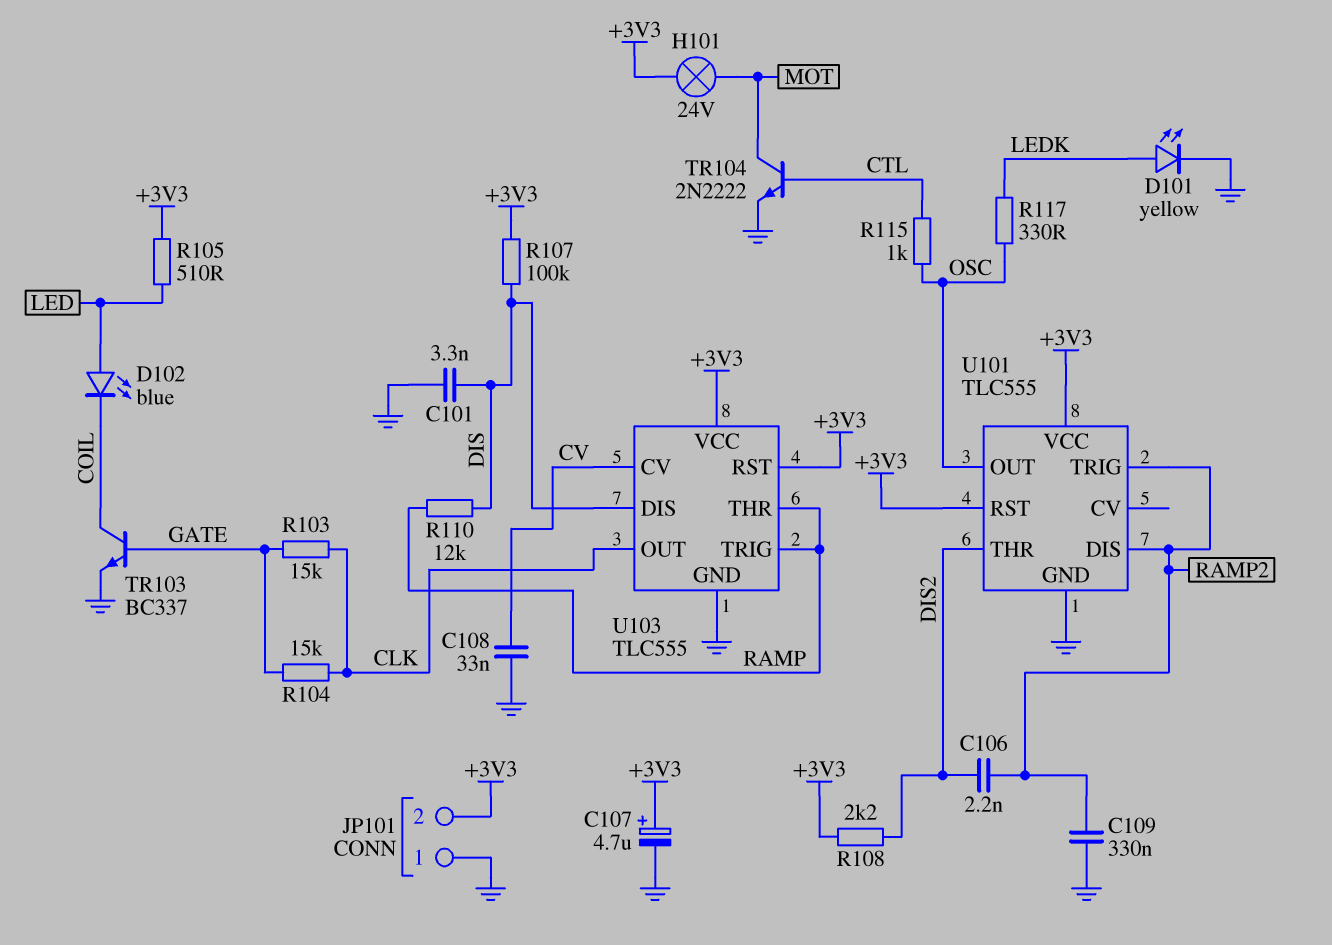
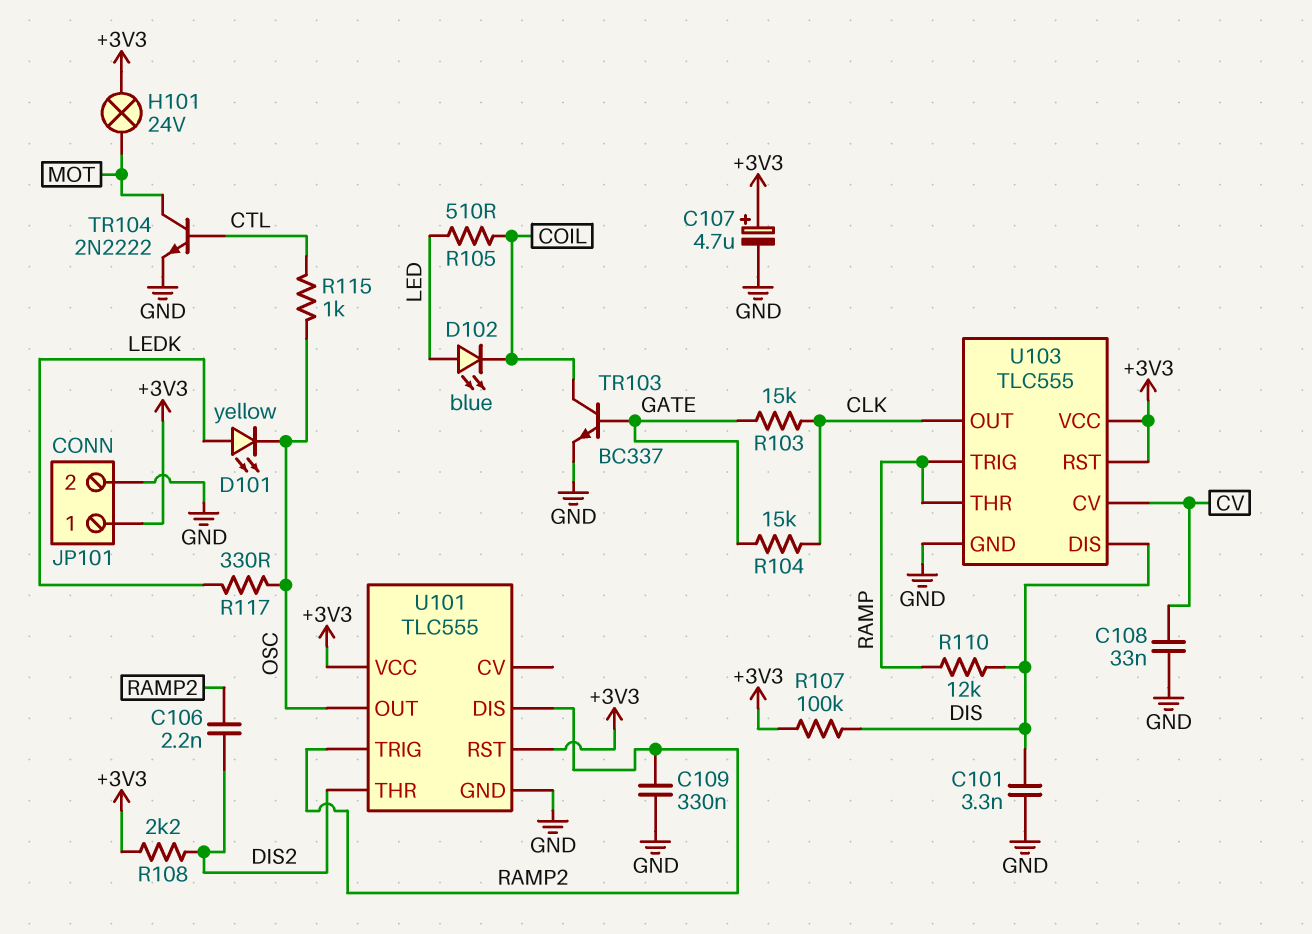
D101: LED yellow (A LEDK, K GND) -> LED yellow (A LEDK, K OSC)
JP101 pin 1: GND -> +3V3
JP101 pin 2: +3V3 -> GND
R105: 510 (+3V3, LED) -> 510 (COIL, LED)

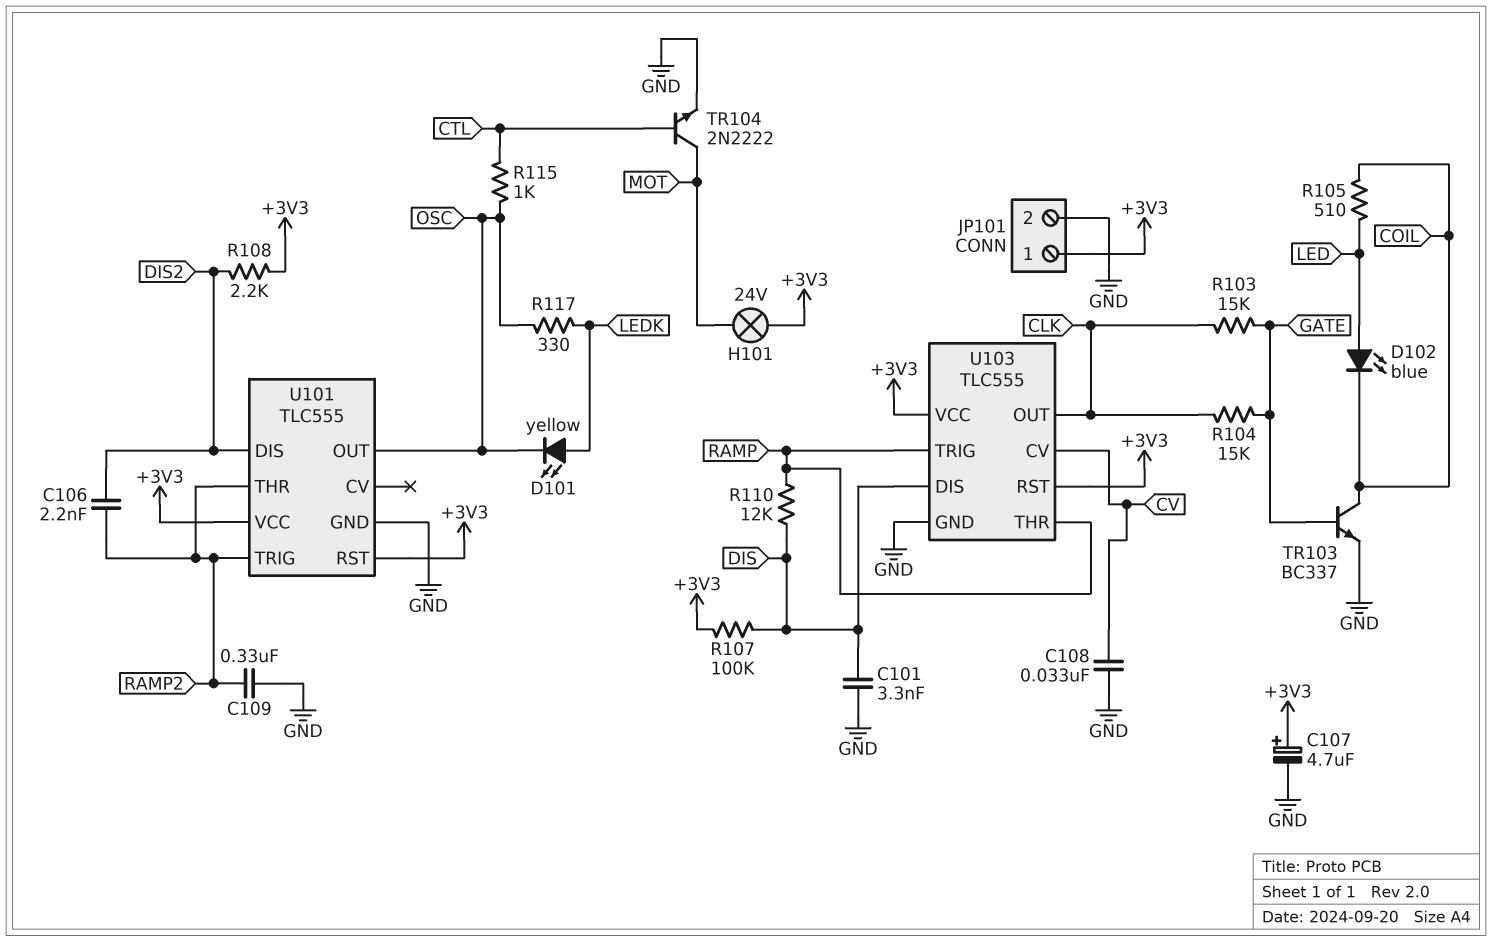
U101 pin DIS: RAMP2 -> DIS2
U101 pin THR: DIS2 -> RAMP2

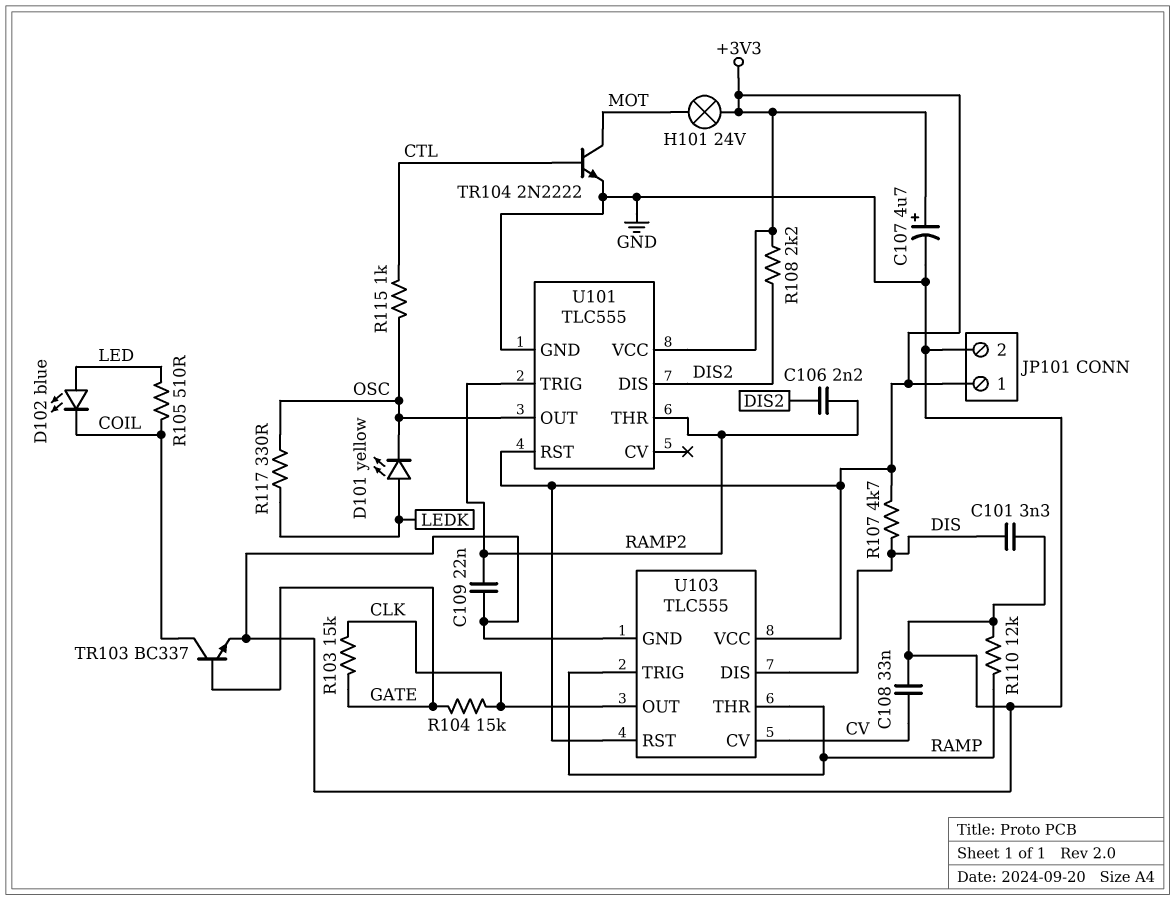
C109: 330nF (GND, RAMP2) -> 22nF (GND, RAMP2)
R107: 100k (+3V3, DIS) -> 4.7k (+3V3, DIS)
R110: 12k (DIS, RAMP) -> 12k (GND, RAMP)

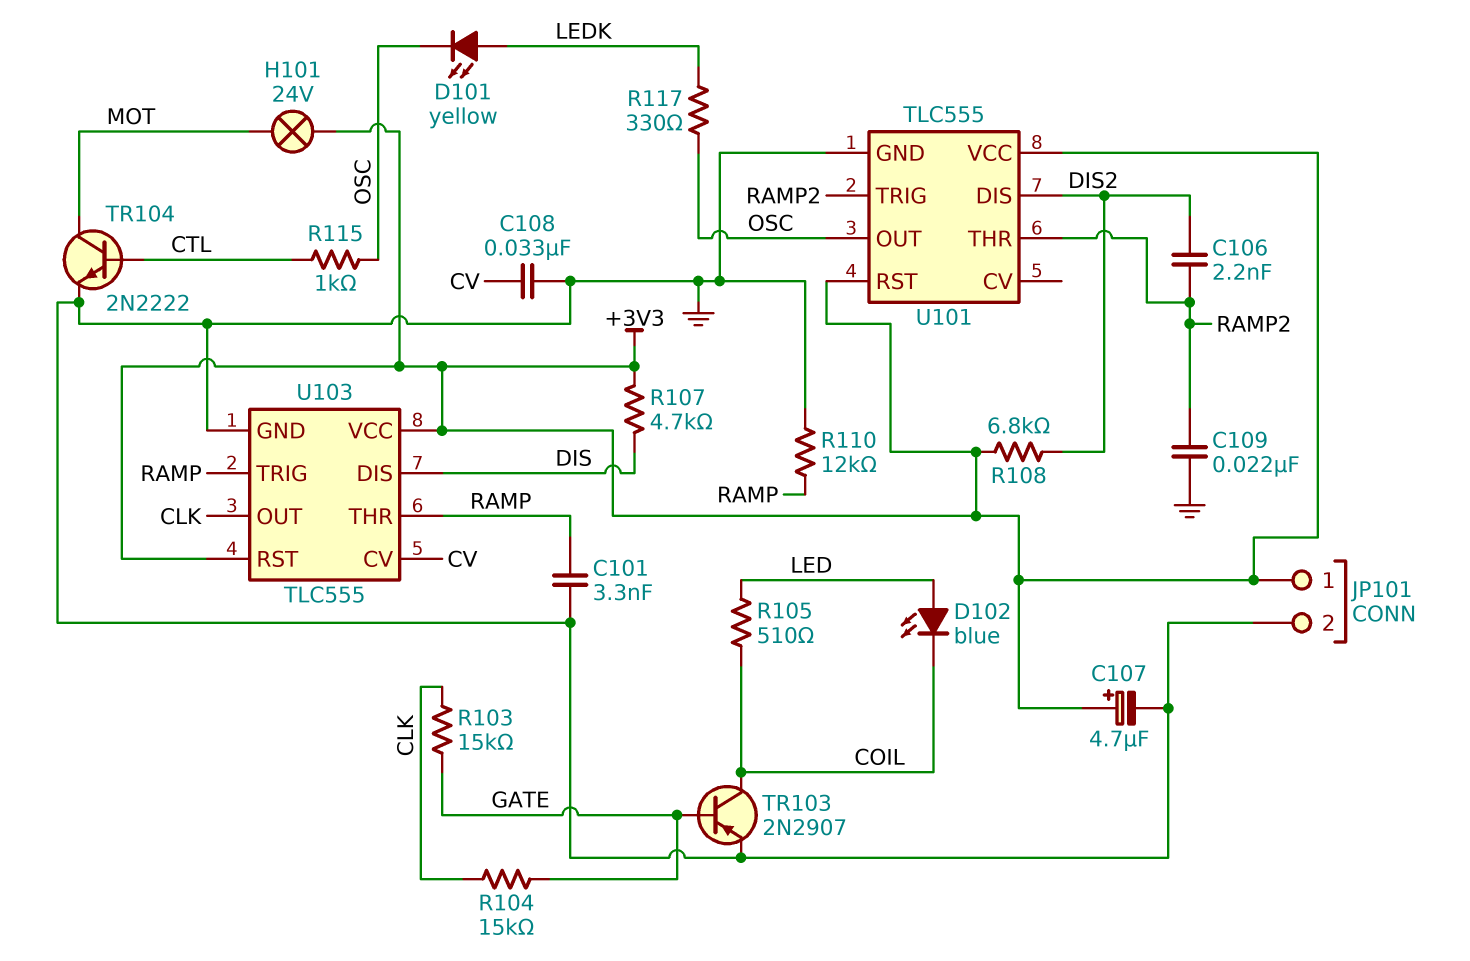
C101: 3.3nF (DIS, GND) -> 3.3nF (GND, RAMP)
R108: 2.2k (+3V3, DIS2) -> 6.8k (+3V3, DIS2)
TR103: NPN BC337 (B GATE, C COIL, E GND) -> PNP 2N2907 (B GATE, C COIL, E GND)

